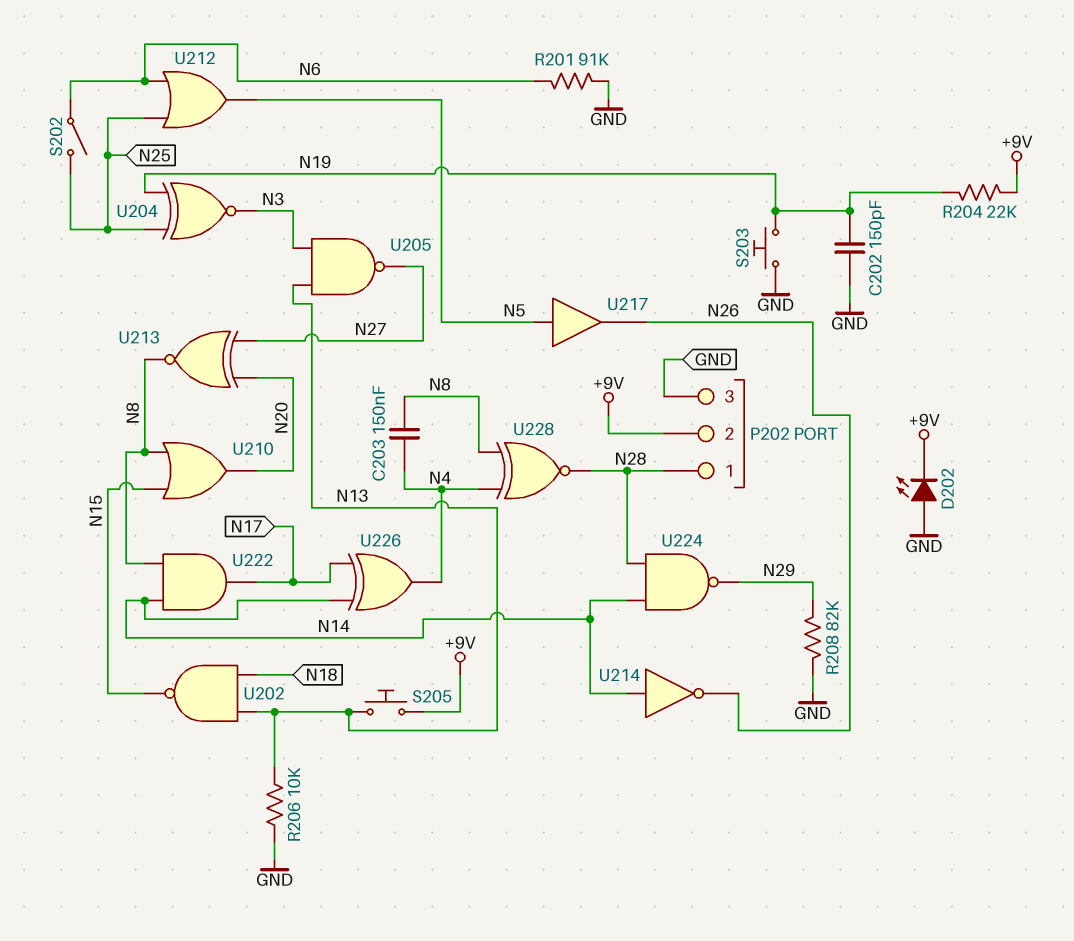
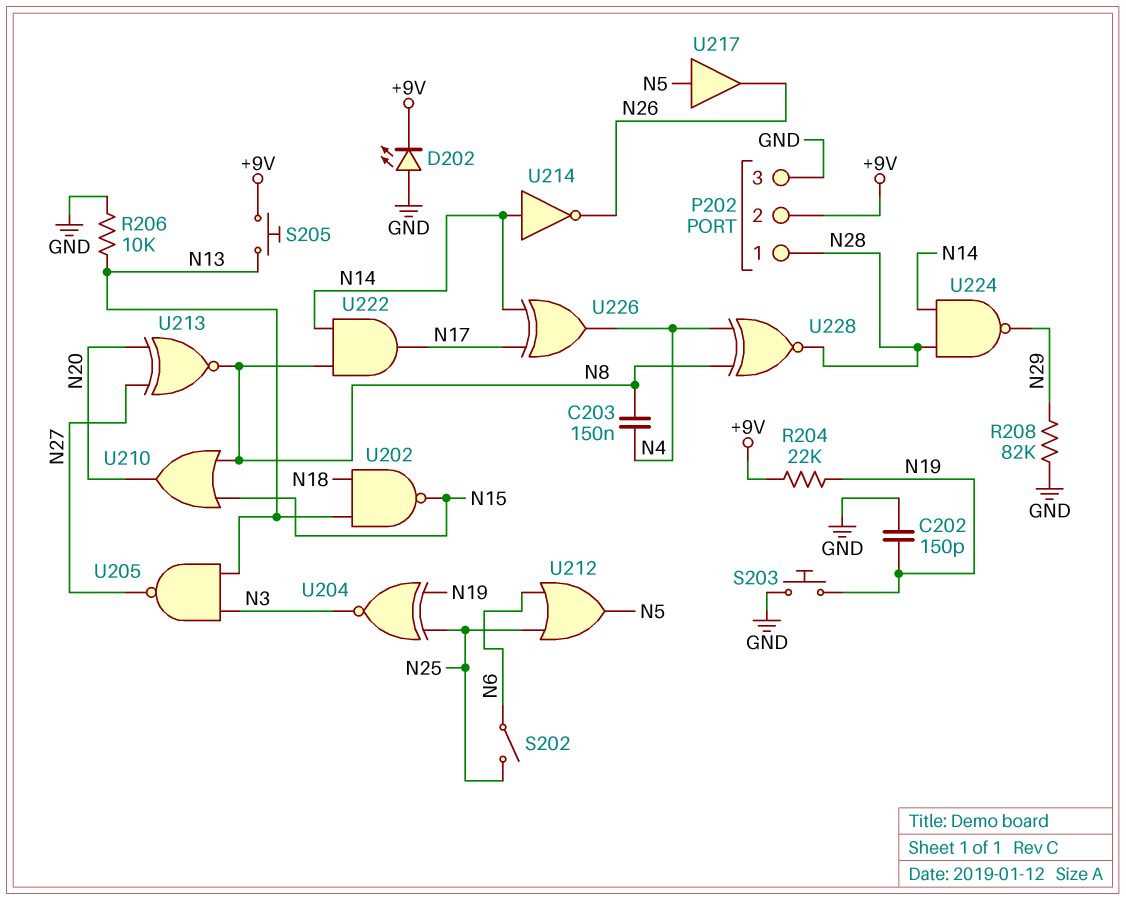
R201: 91k (GND, N6) -> none

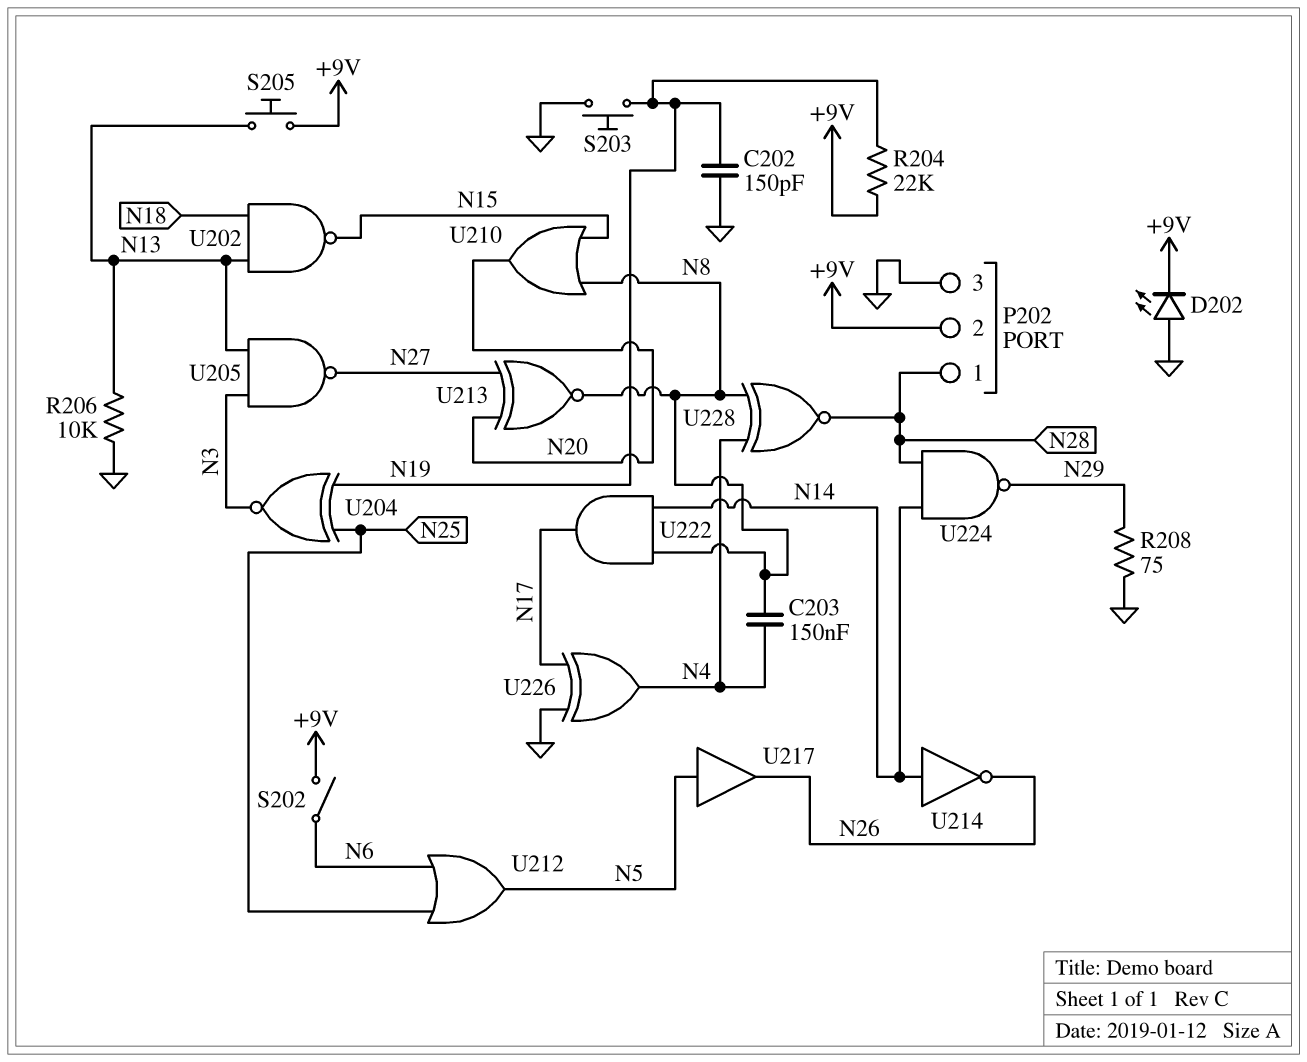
R208: 82k (GND, N29) -> 75 (GND, N29)
S202: switch (N6, N25) -> switch (+9V, N6)
U226: XOR (in N14, in N17, out N4) -> XOR (in GND, in N17, out N4)

